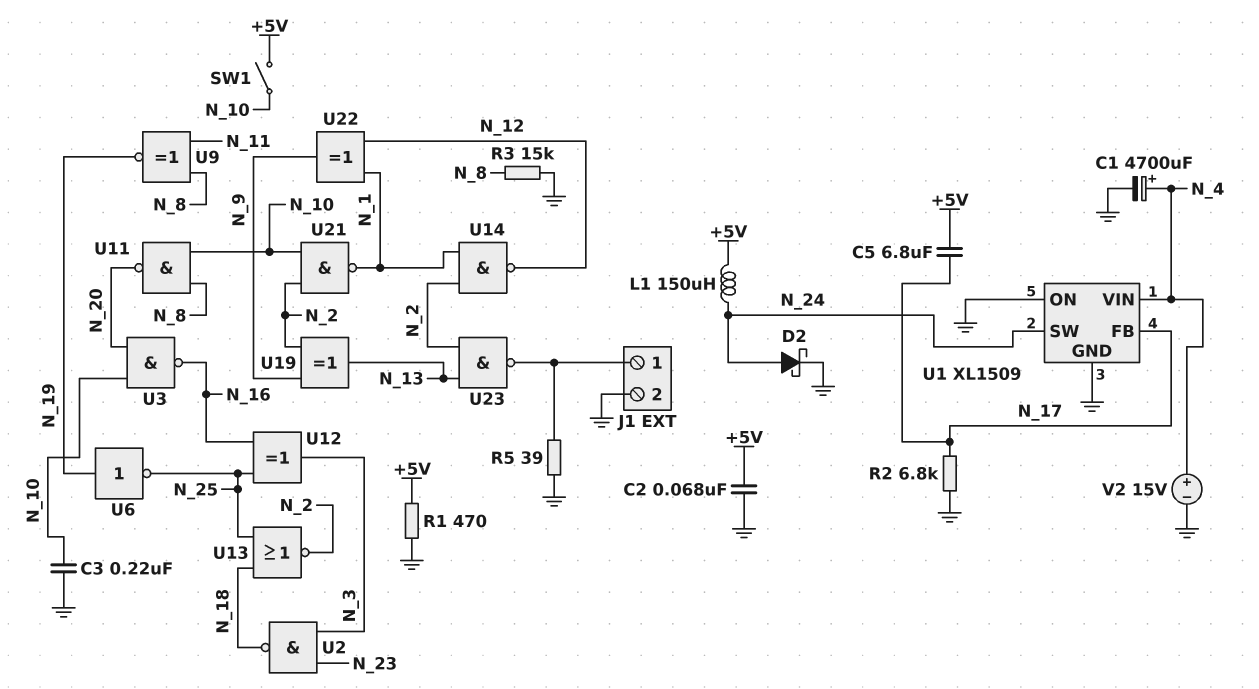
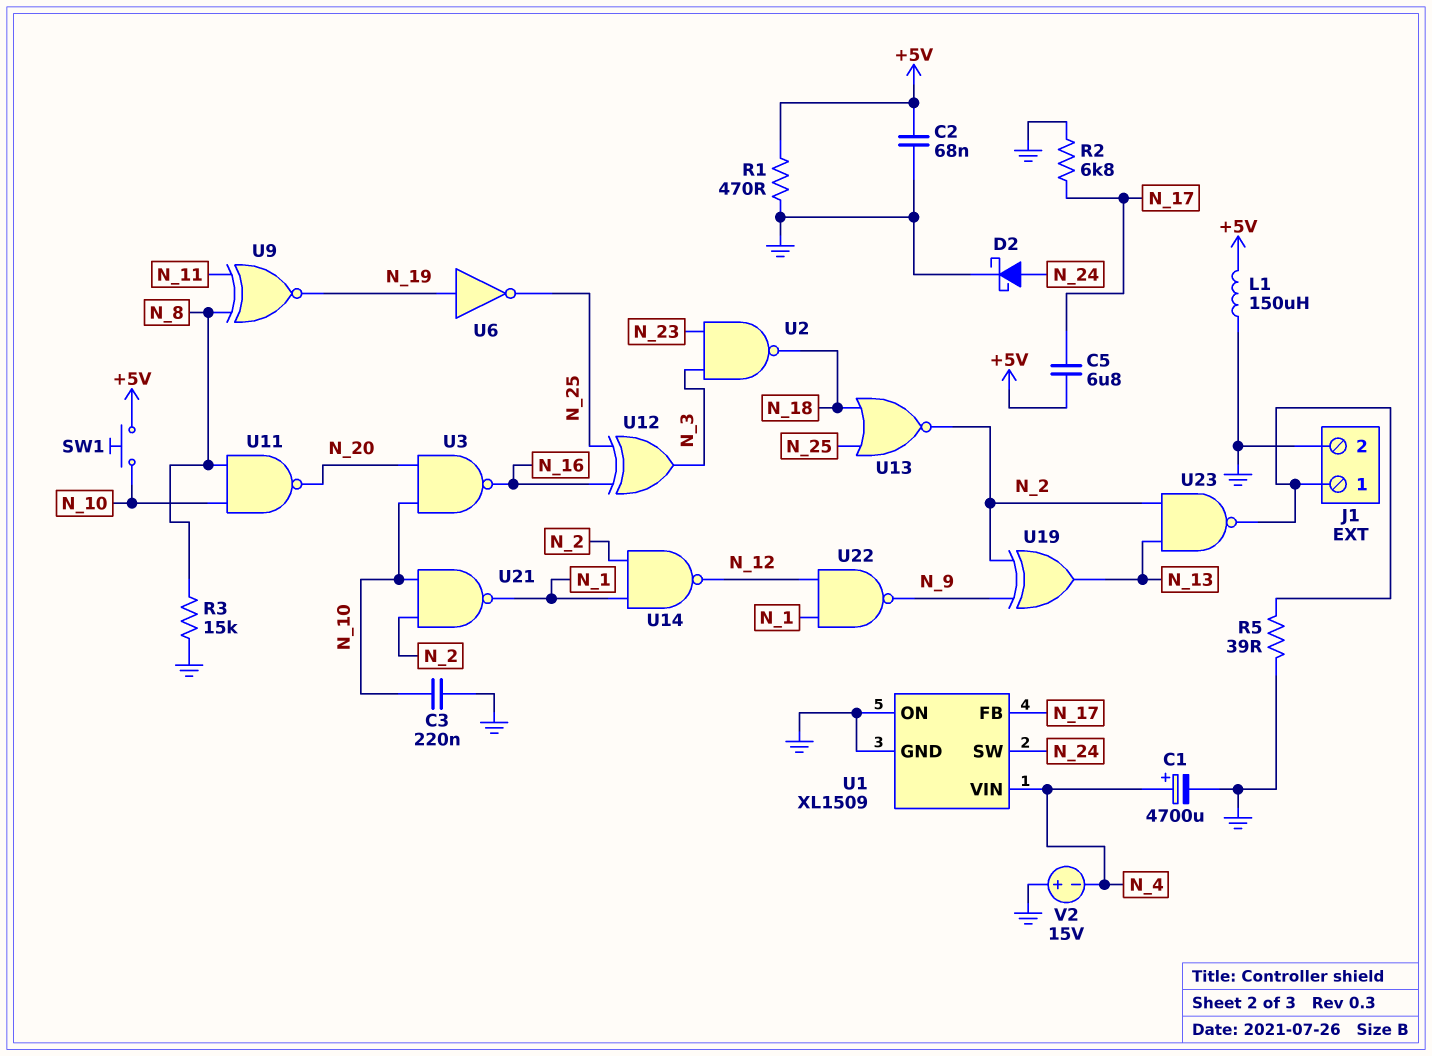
L1: 150uH (+5V, N_24) -> 150uH (+5V, GND)
SW1: switch (+5V, N_10) -> button (+5V, N_10)
U22: XOR (in N_1, in N_12, out N_9) -> NAND (in N_1, in N_12, out N_9)
V2: 15V (plus N_4, minus GND) -> 15V (plus GND, minus N_4)

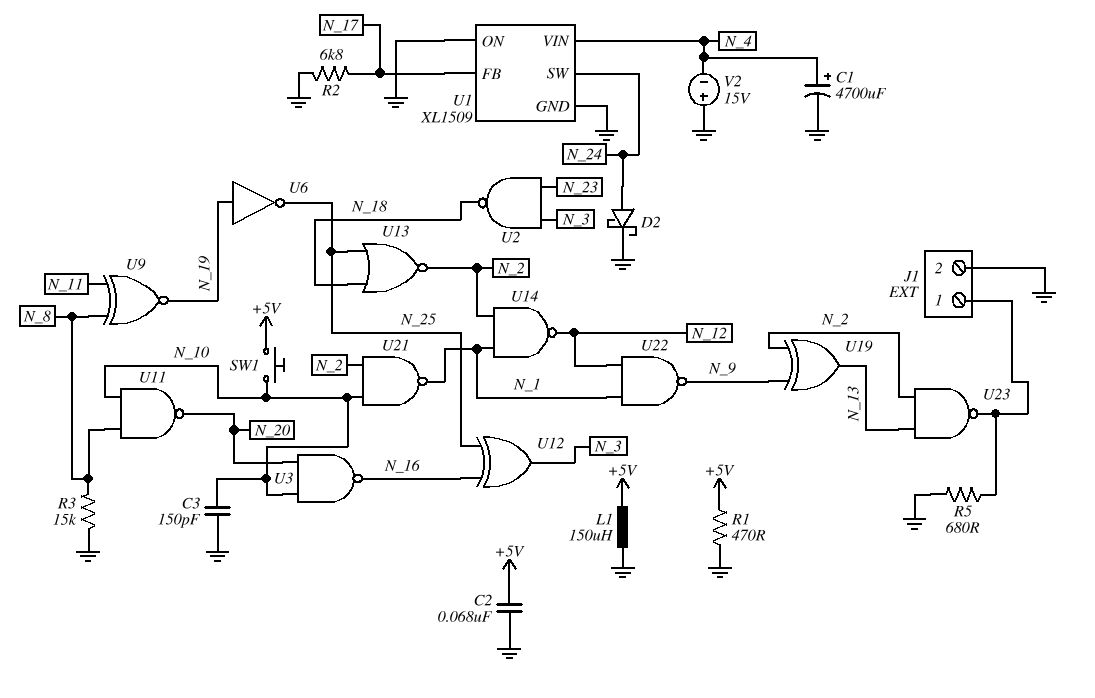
C3: 220nF (GND, N_10) -> 150pF (GND, N_10)
C5: 6.8uF (+5V, N_17) -> none
R5: 39 (GND, J1/1) -> 680 (GND, J1/1)

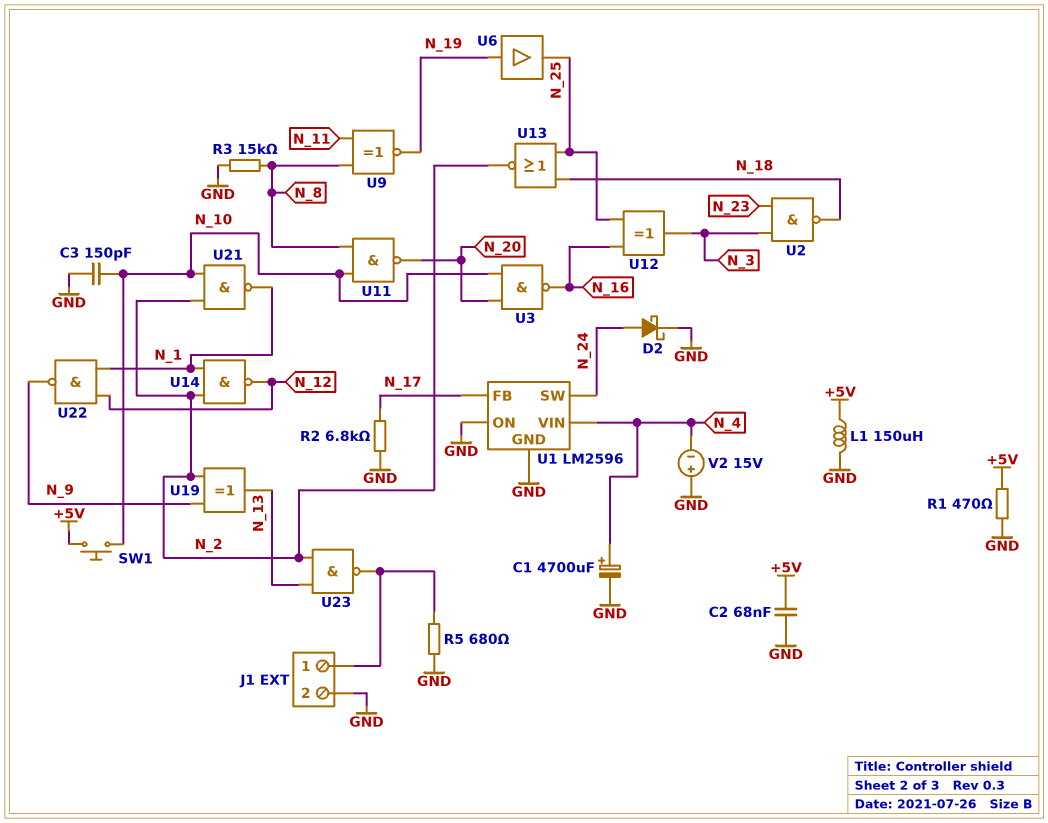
U1: XL1509 -> LM2596
U6: NOT (in N_19, out N_25) -> buffer (in N_19, out N_25)

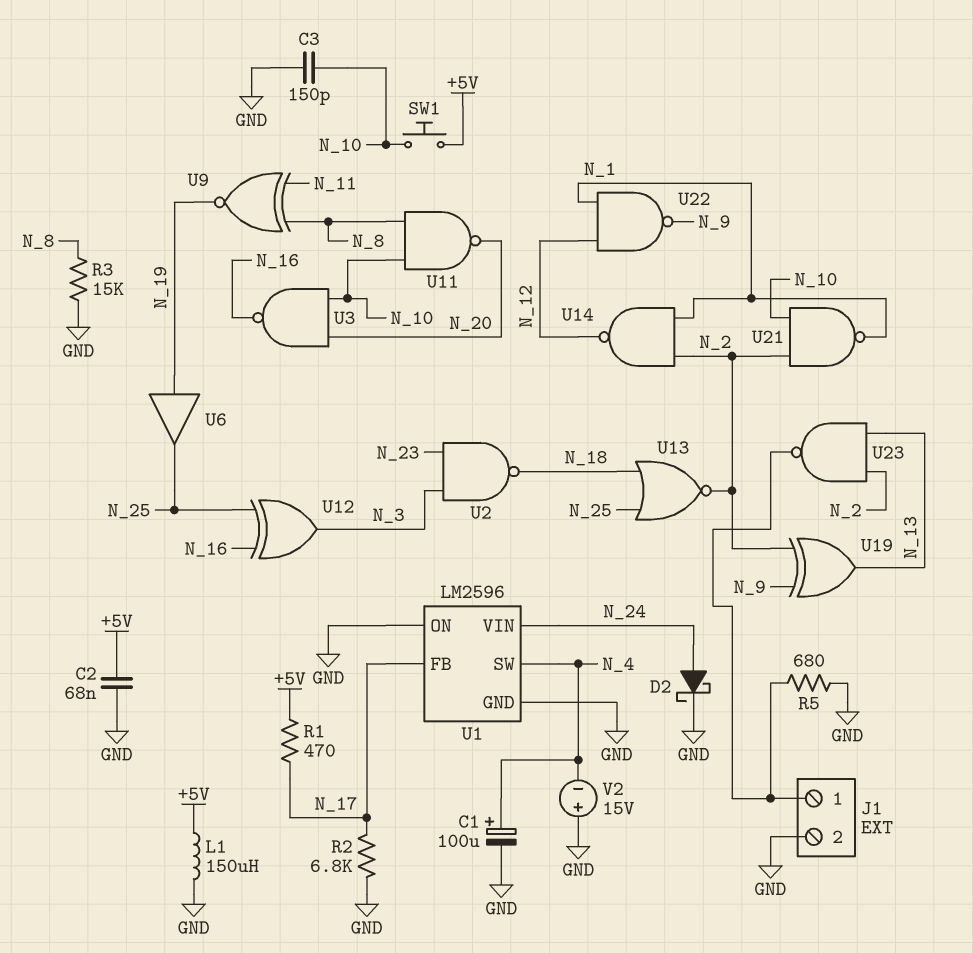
C1: 4700uF (plus N_4, minus GND) -> 100uF (plus N_4, minus GND)
R1: 470 (+5V, GND) -> 470 (+5V, N_17)
U1 pin SW: N_24 -> N_4
U1 pin VIN: N_4 -> N_24

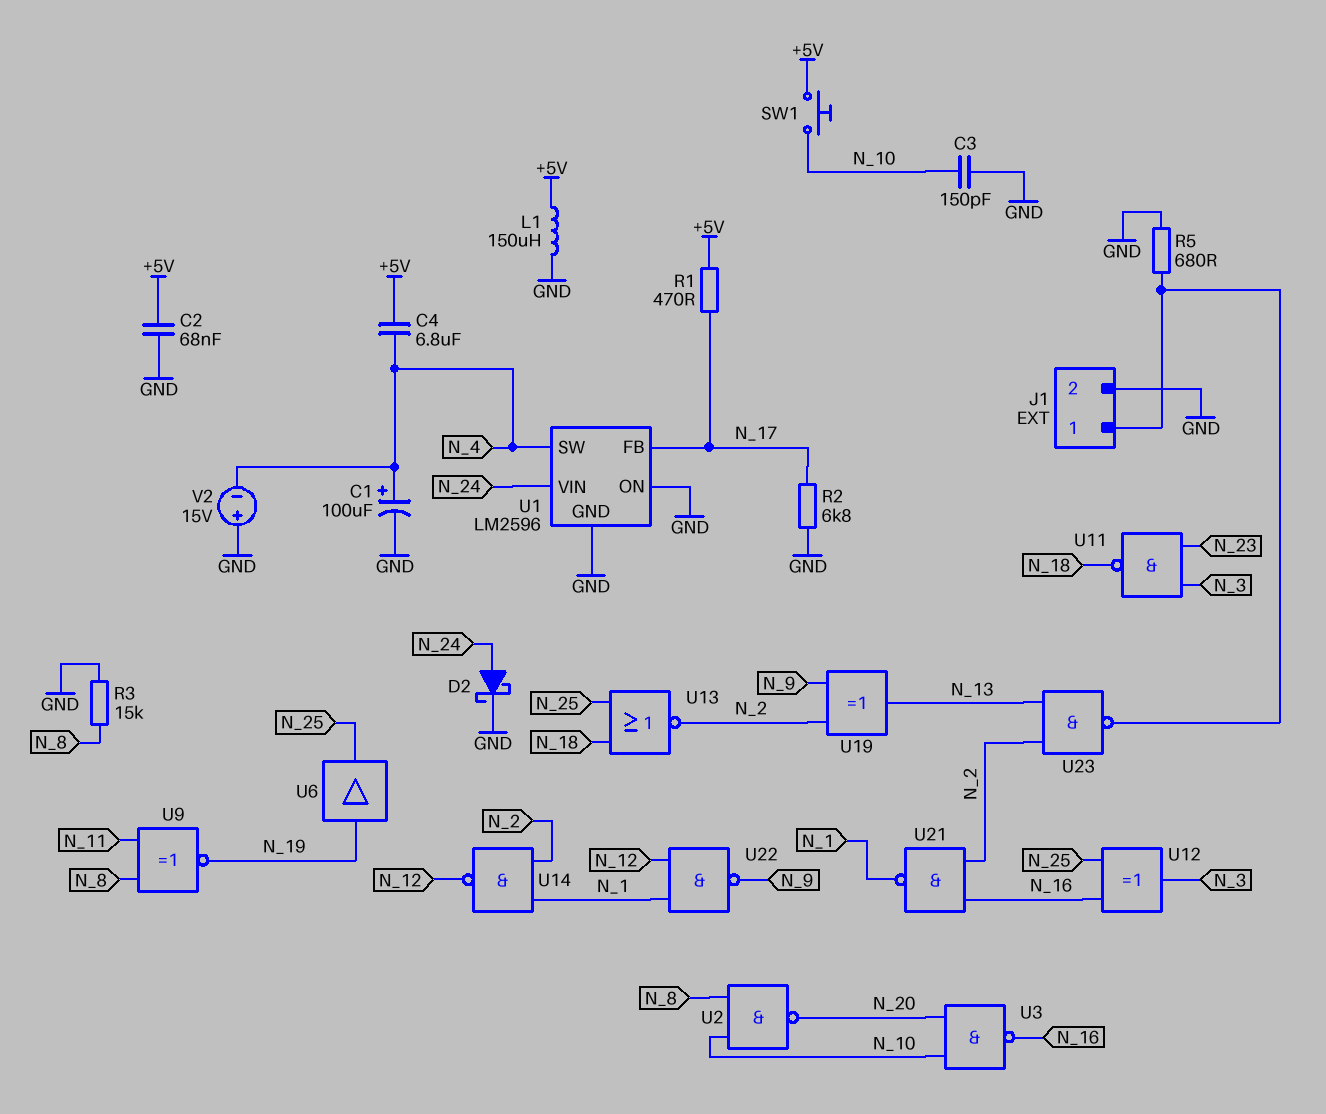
C4: none -> 6.8uF (+5V, N_4)
U2: NAND (in N_3, in N_23, out N_18) -> NAND (in N_8, in N_10, out N_20)
U11: NAND (in N_8, in N_10, out N_20) -> NAND (in N_3, in N_23, out N_18)
U21: NAND (in N_2, in N_10, out N_1) -> NAND (in N_2, in N_16, out N_1)

